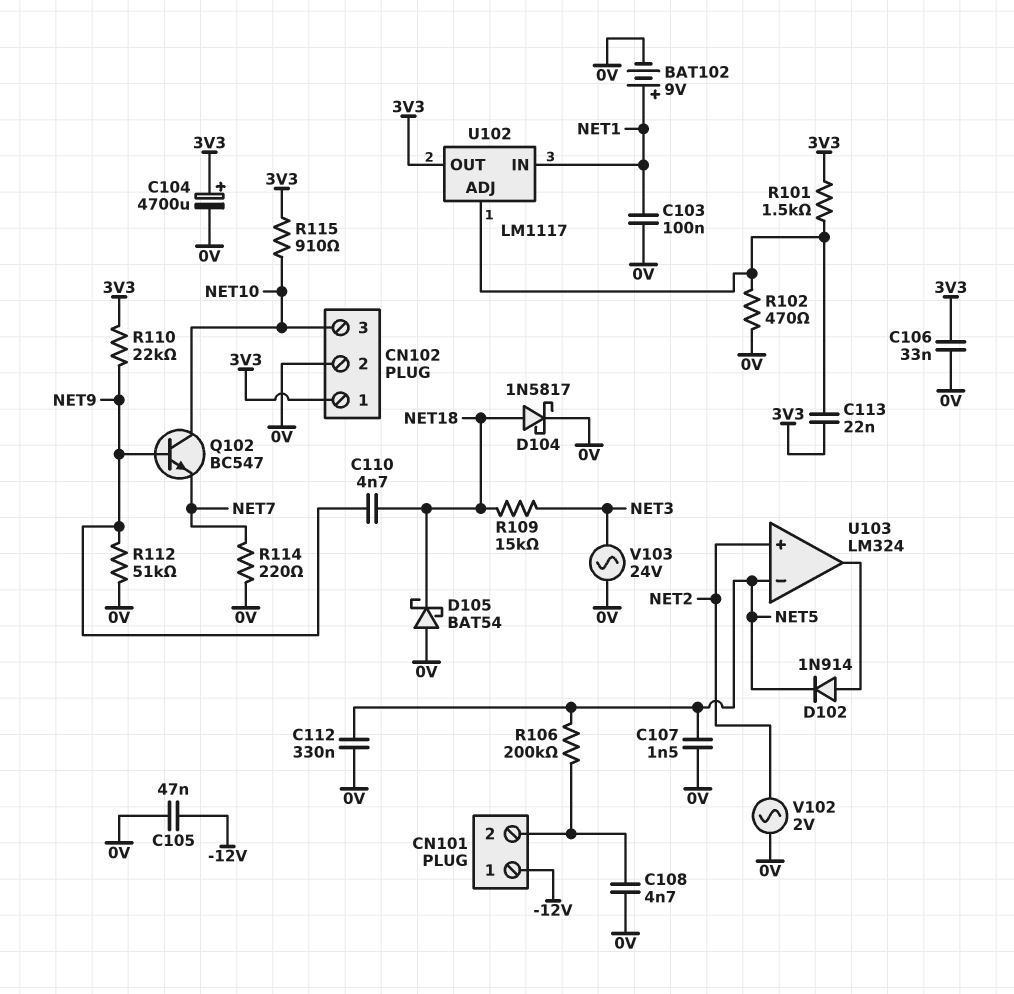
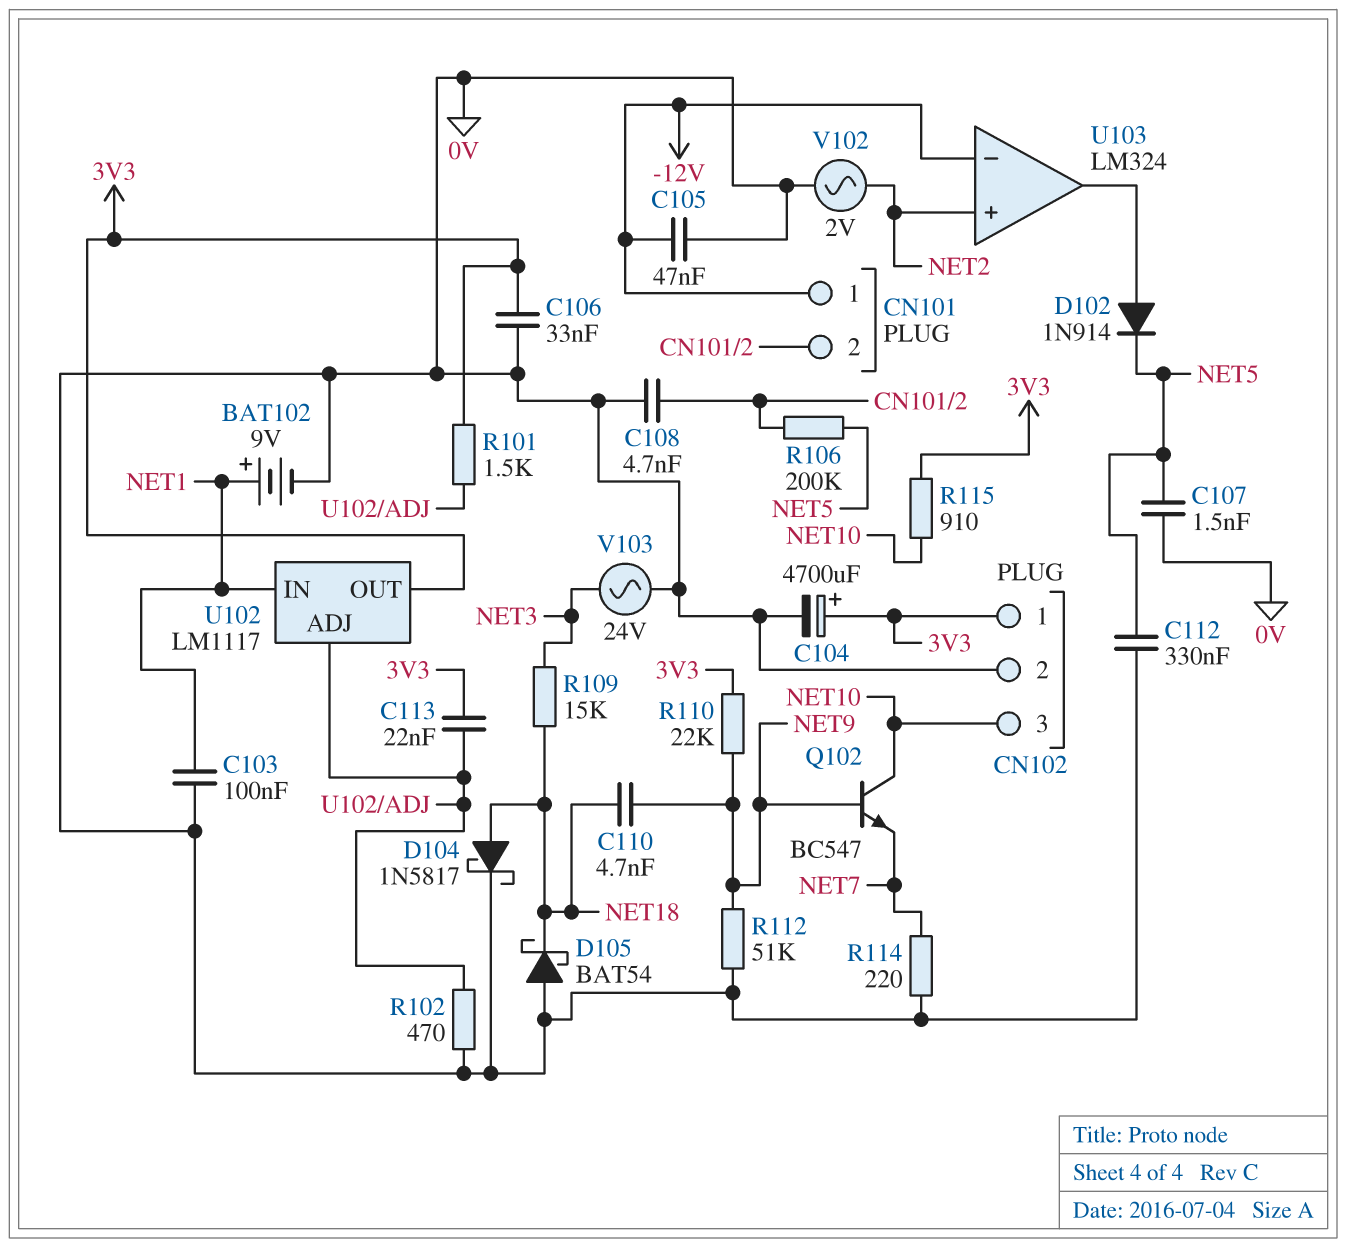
U103 pin in-: NET5 -> -12V

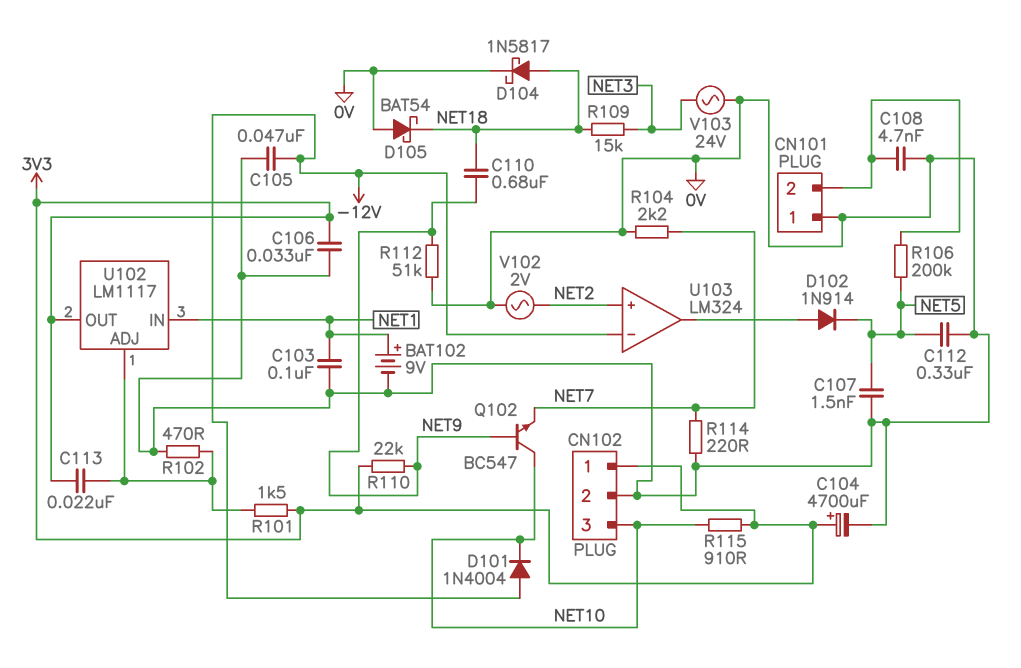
C110: 4.7nF (NET9, NET18) -> 680nF (NET9, NET18)
CN101 pin 1: -12V -> 0V
D101: none -> diode 1N4004 (A -12V, K NET10)
R104: none -> 2.2k (0V, NET7)

